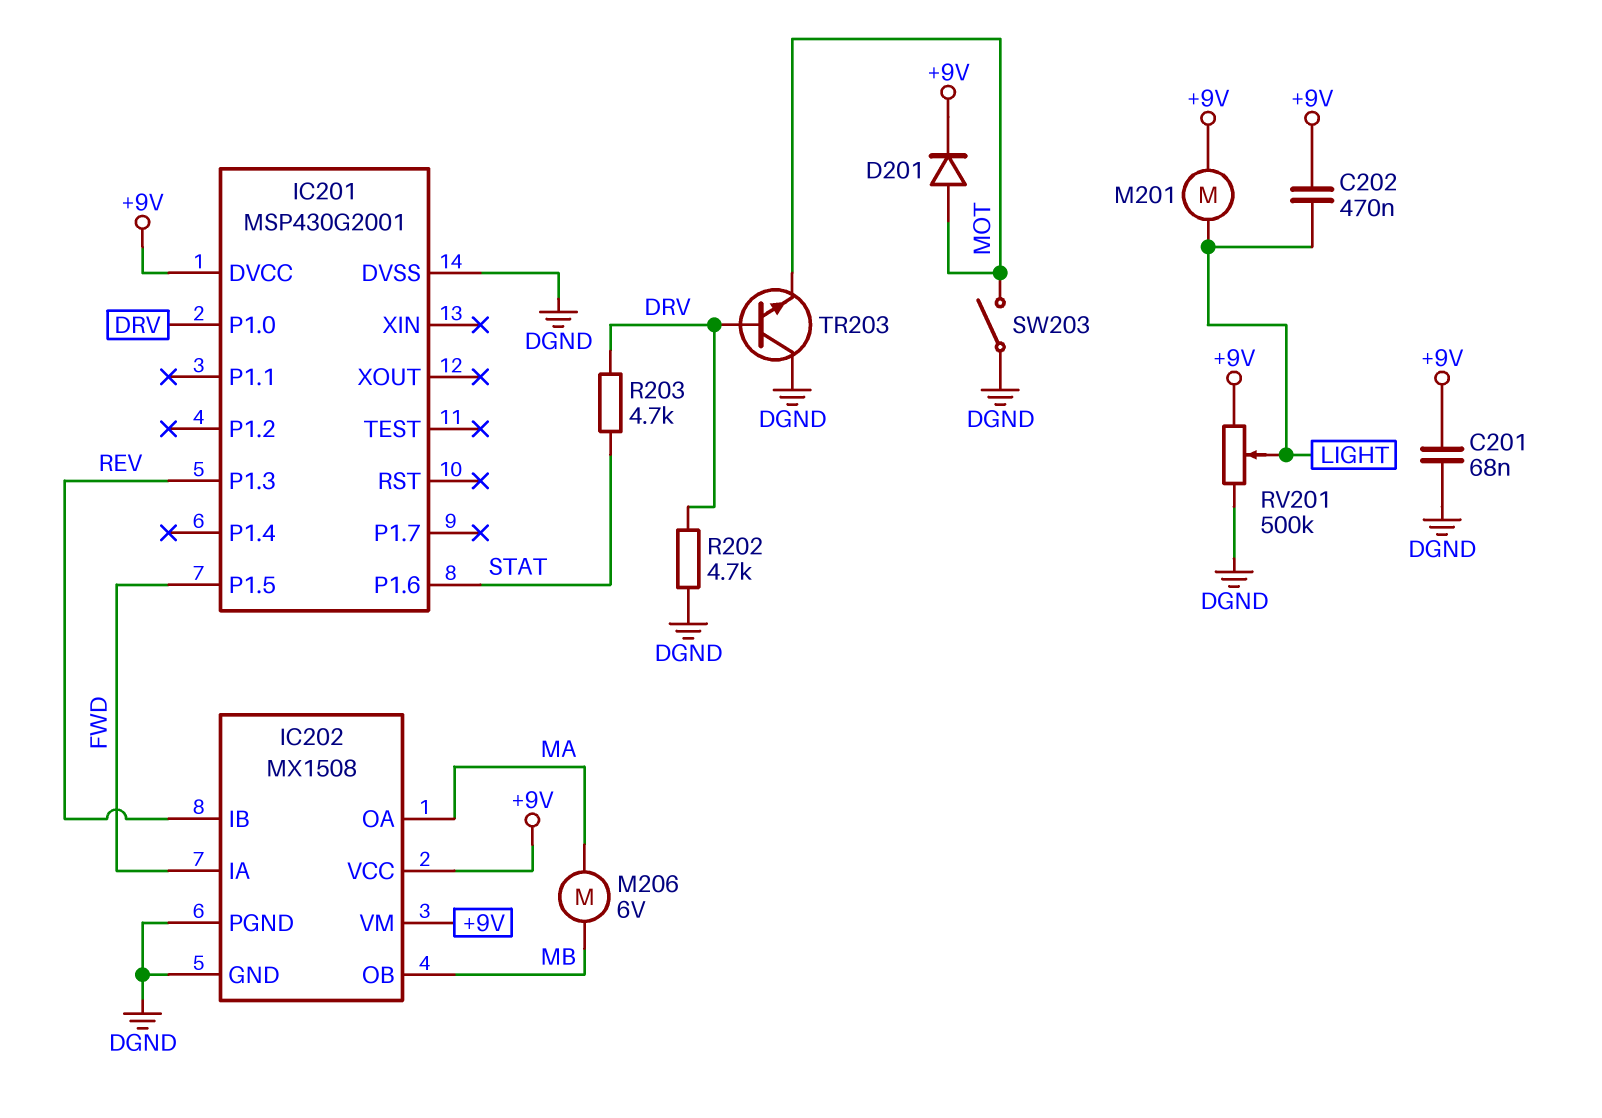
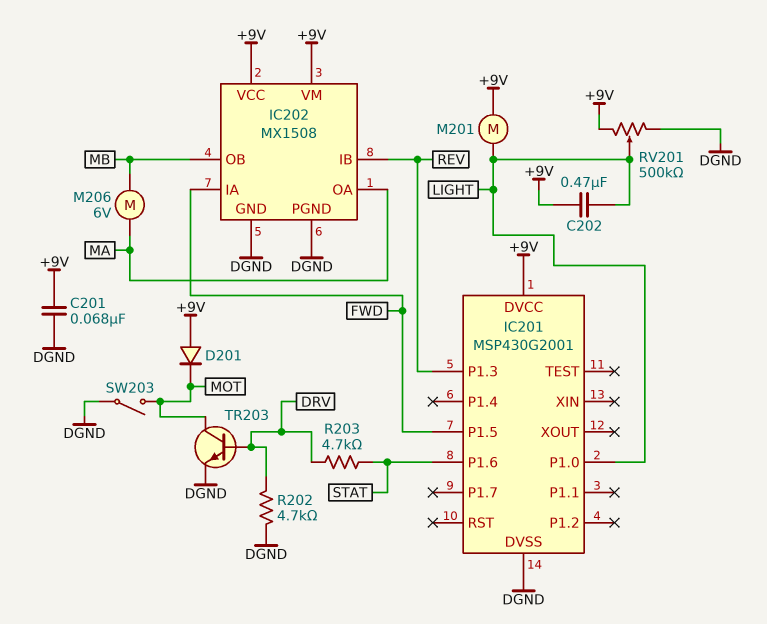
D201: diode (A MOT, K +9V) -> diode (A +9V, K MOT)
IC201 pin P1.0: DRV -> LIGHT
TR203: NPN (B DRV, C DGND, E MOT) -> NPN (B DRV, C MOT, E DGND)

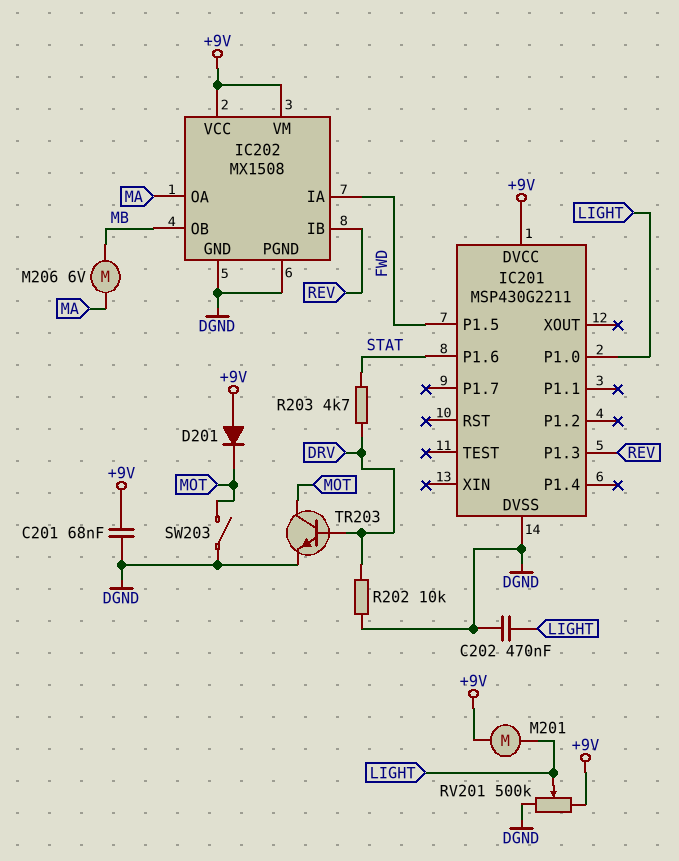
C202: 470nF (+9V, LIGHT) -> 470nF (DGND, LIGHT)
IC201: MSP430G2001 -> MSP430G2211
R202: 4.7k (DGND, DRV) -> 10k (DGND, DRV)

